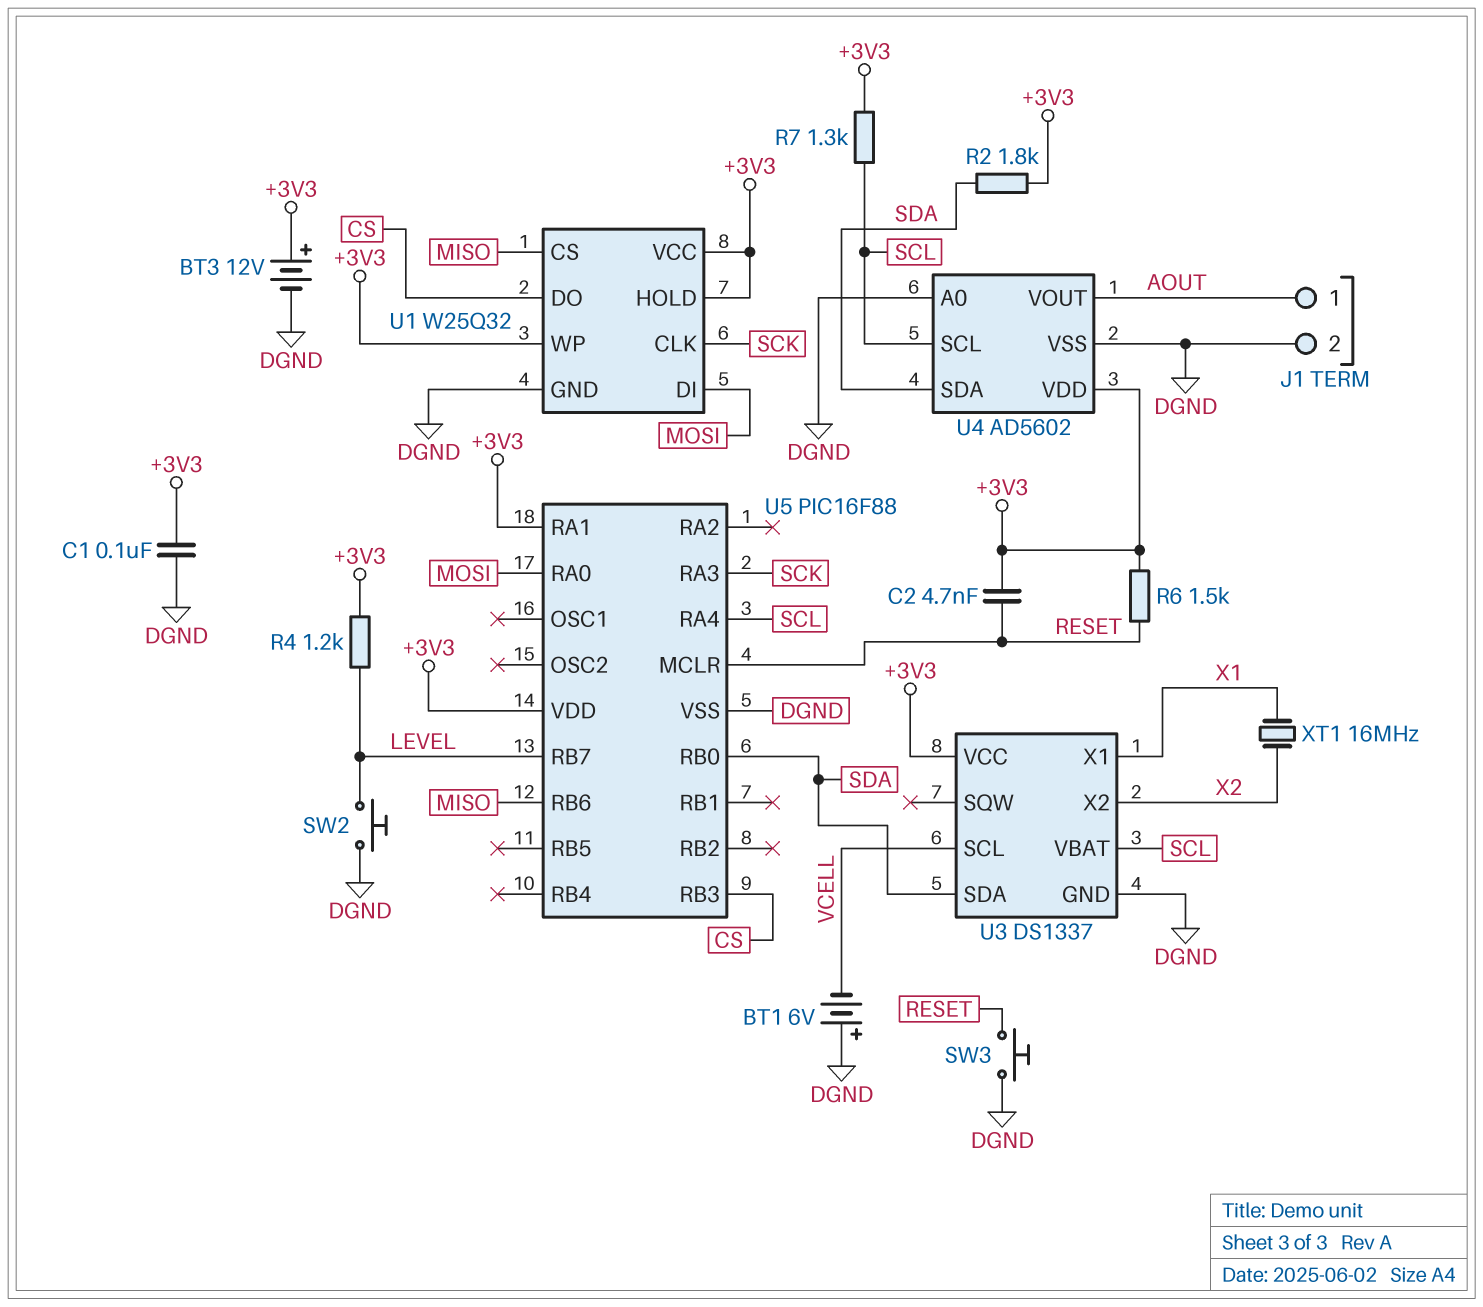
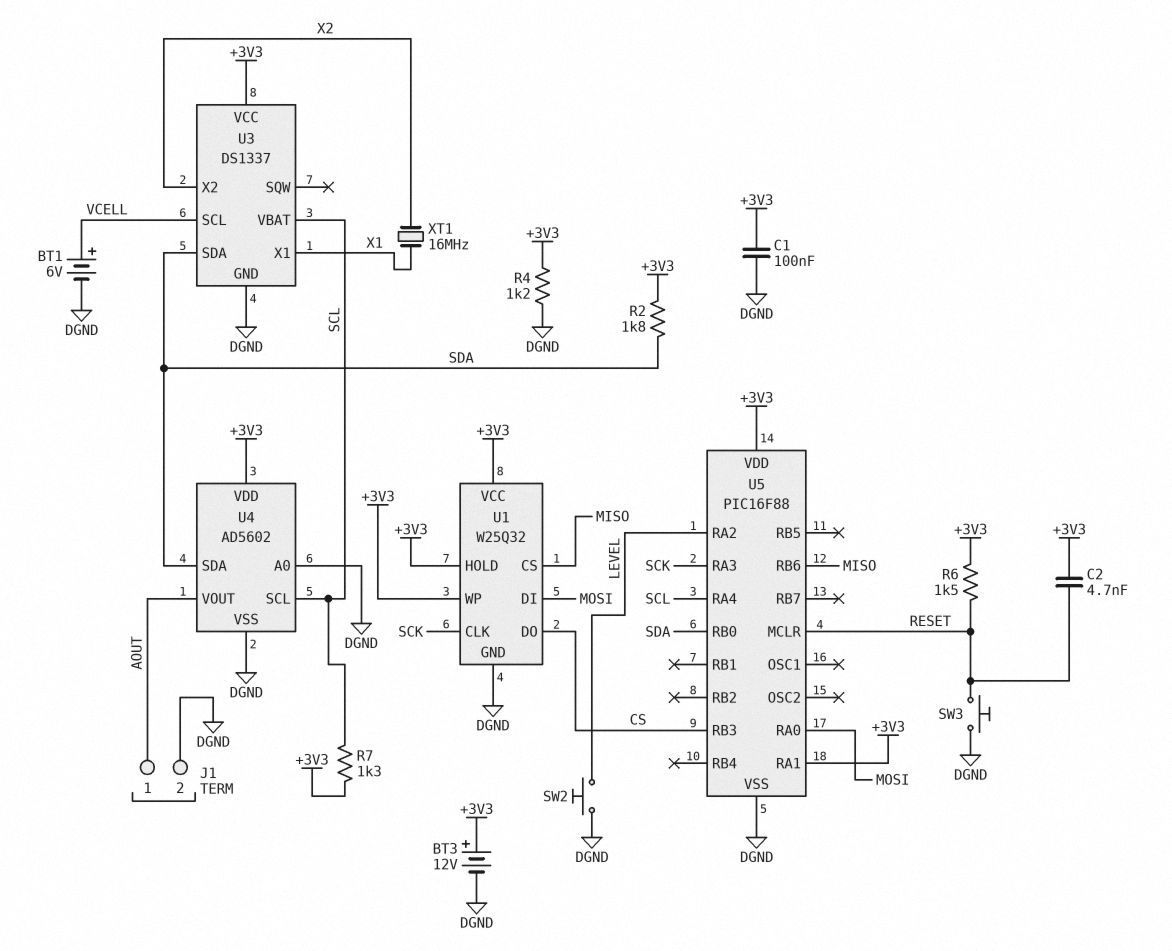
BT1: 6V (plus DGND, minus VCELL) -> 6V (plus VCELL, minus DGND)
R4: 1.2k (+3V3, LEVEL) -> 1.2k (+3V3, DGND)
U5 pin RA2: none -> LEVEL
U5 pin RB7: LEVEL -> none

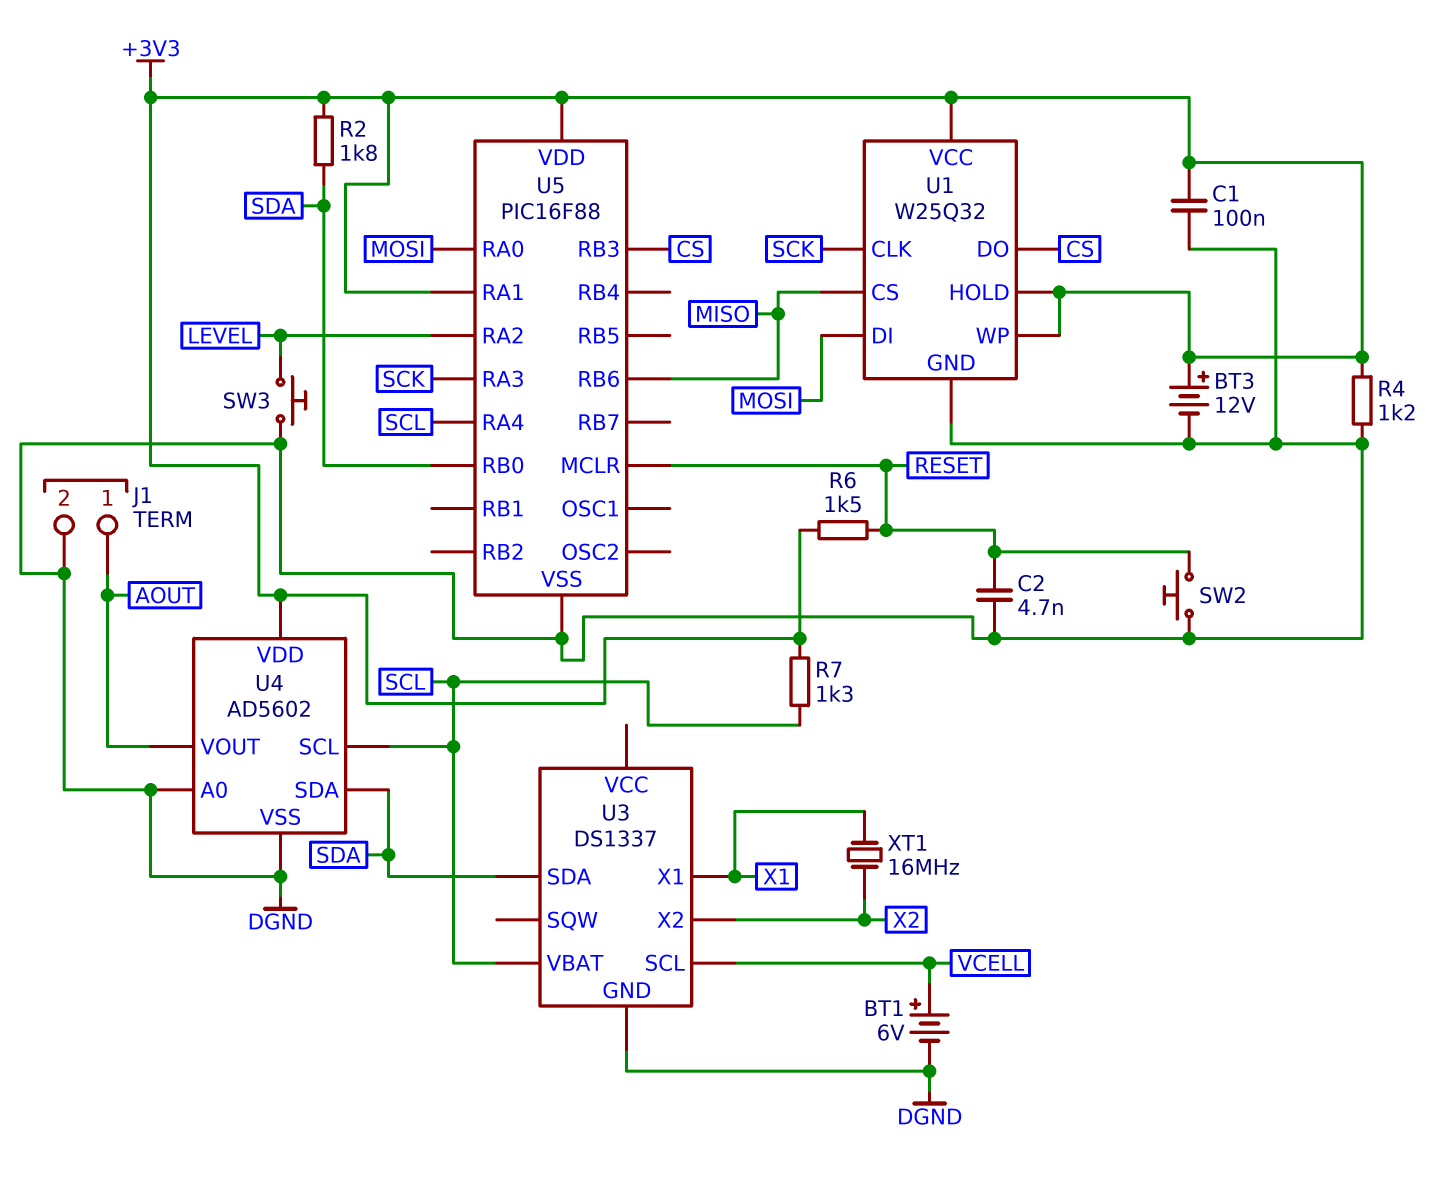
C2: 4.7nF (+3V3, RESET) -> 4.7nF (DGND, RESET)
SW2: button (DGND, LEVEL) -> button (DGND, RESET)
SW3: button (DGND, RESET) -> button (DGND, LEVEL)
U3 pin VCC: +3V3 -> none

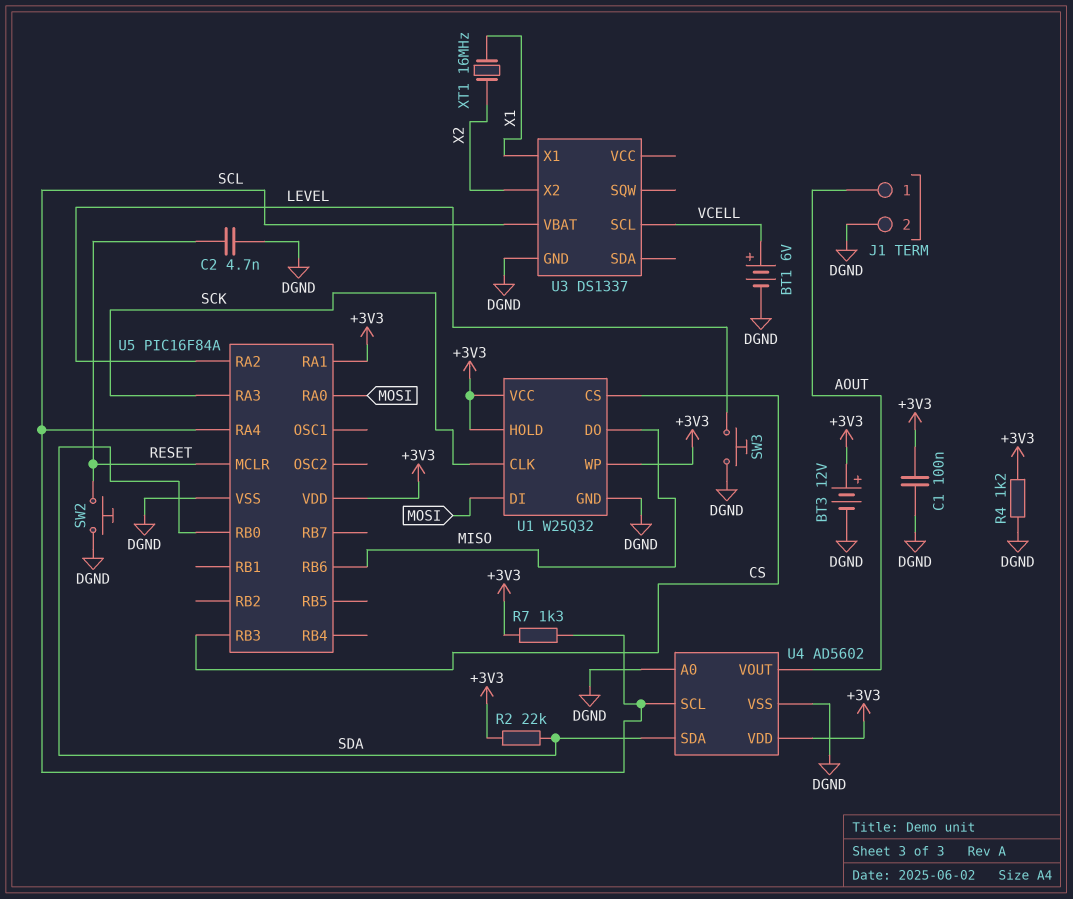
R2: 1.8k (+3V3, SDA) -> 22k (+3V3, SDA)
R6: 1.5k (+3V3, RESET) -> none
U1 pin CS: MISO -> CS
U1 pin DO: CS -> MISO
U3 pin SDA: SDA -> none
U5: PIC16F88 -> PIC16F84A

